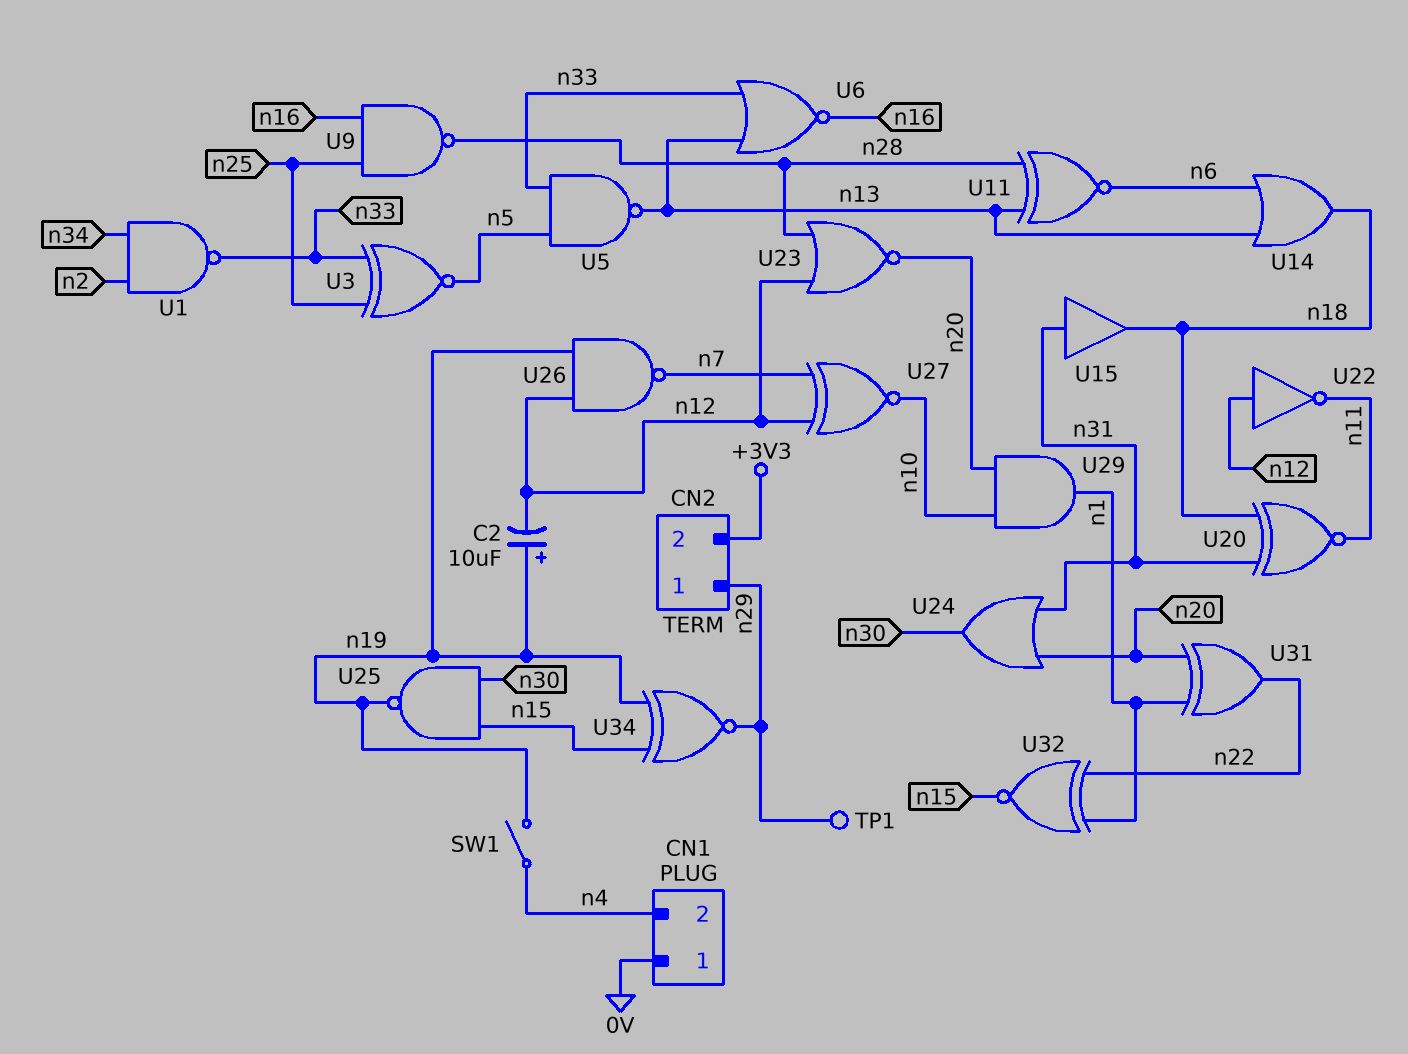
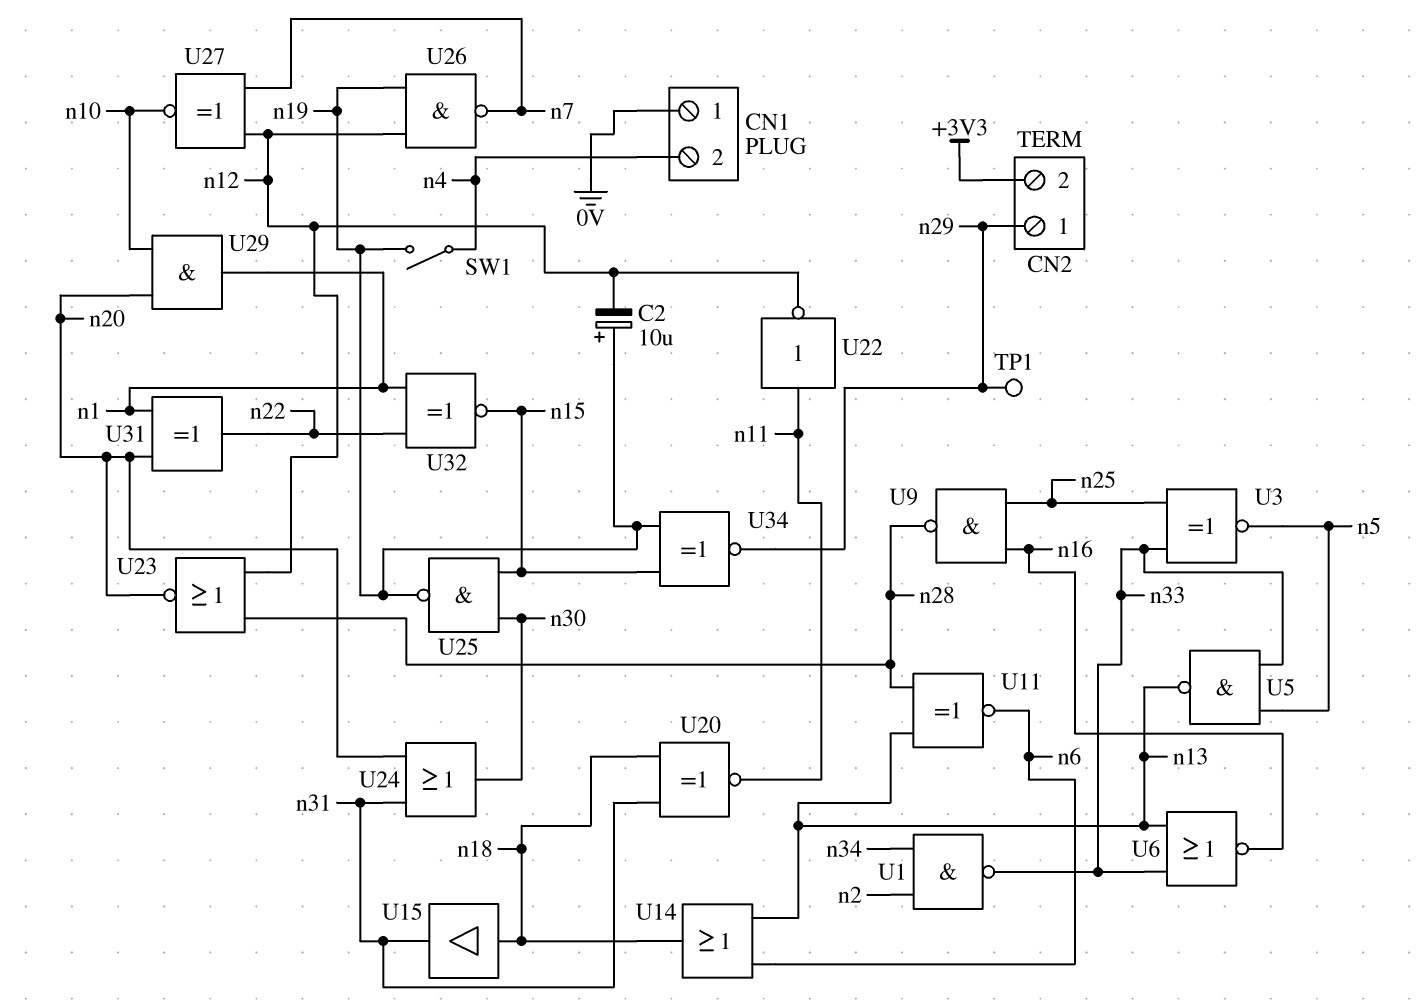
U15: buffer (in n31, out n18) -> buffer (in n18, out n31)
U22: NOT (in n12, out n11) -> NOT (in n11, out n12)

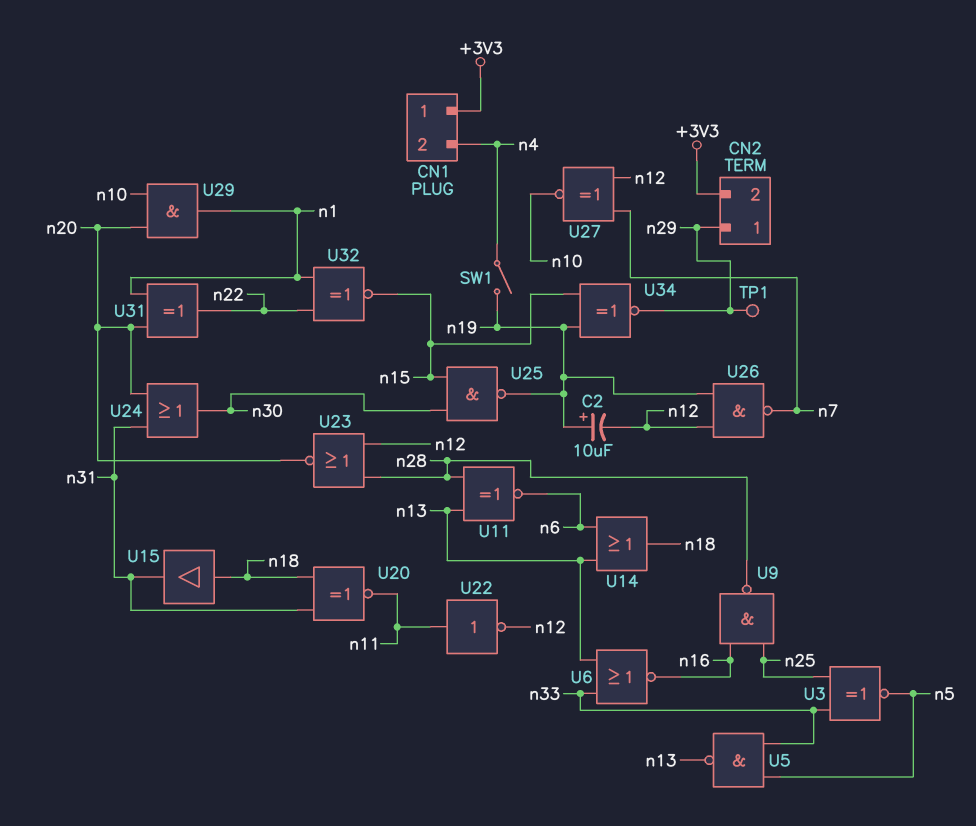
CN1 pin 1: 0V -> +3V3
U1: NAND (in n2, in n34, out n33) -> none

